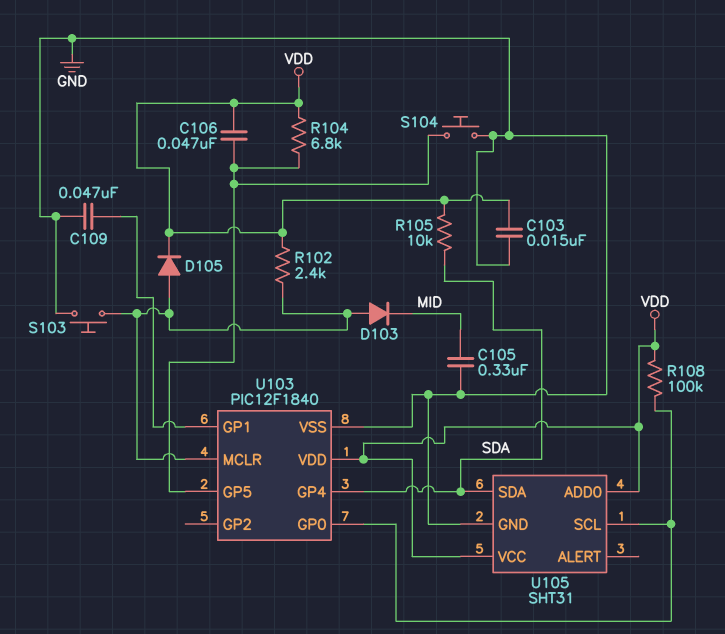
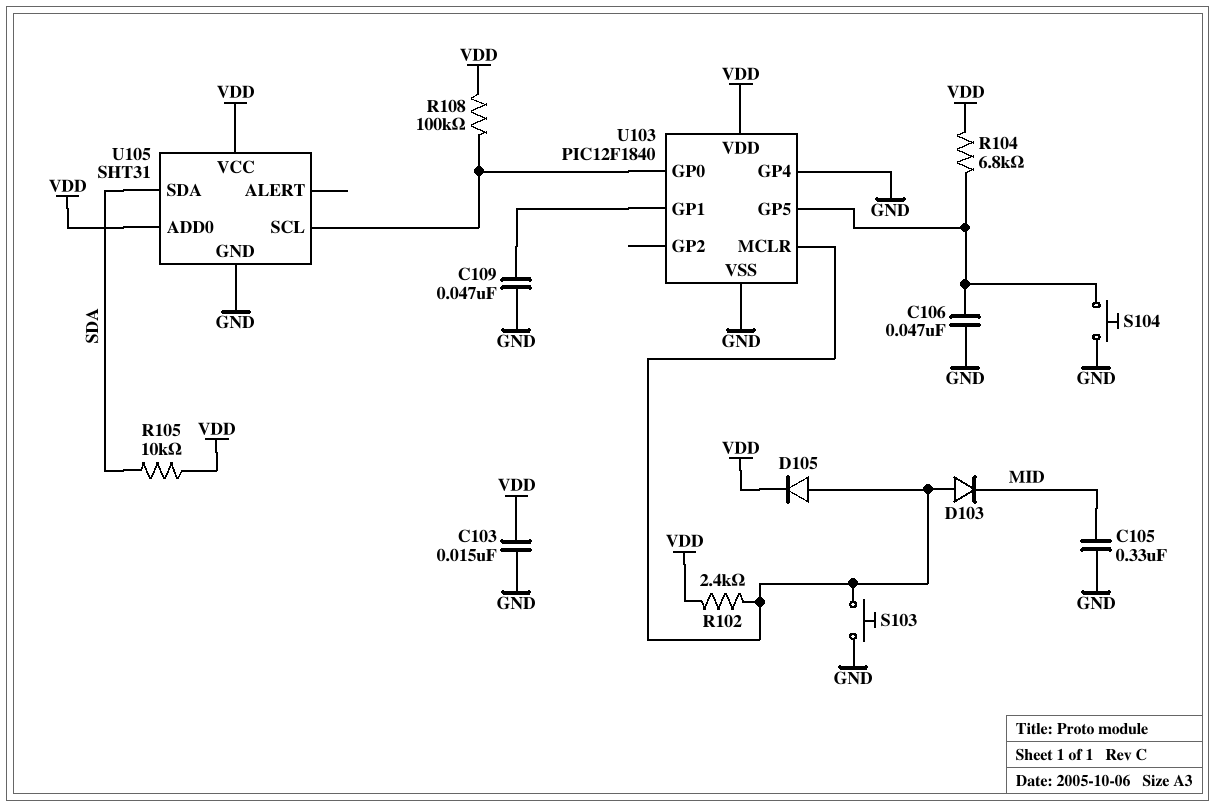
C106: 47nF (U103/GP5, VDD) -> 47nF (GND, U103/GP5)
U103 pin GP4: SDA -> GND

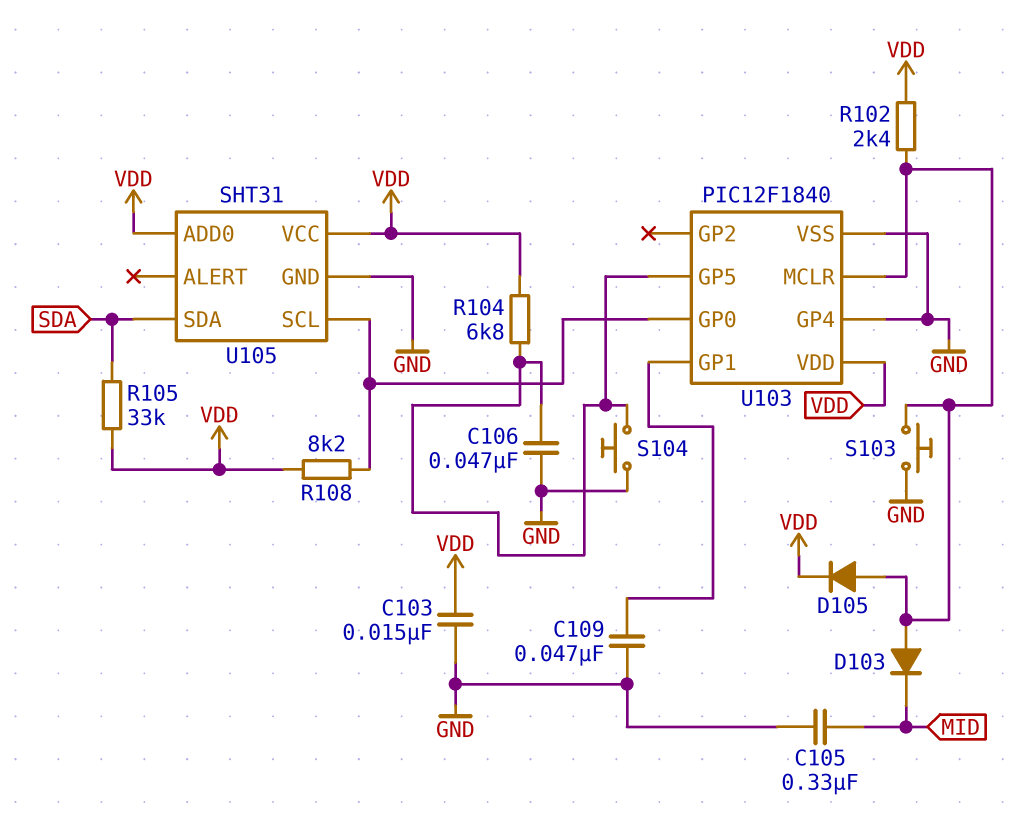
R105: 10k (SDA, VDD) -> 33k (SDA, VDD)
R108: 100k (U103/GP0, VDD) -> 8.2k (U103/GP0, VDD)

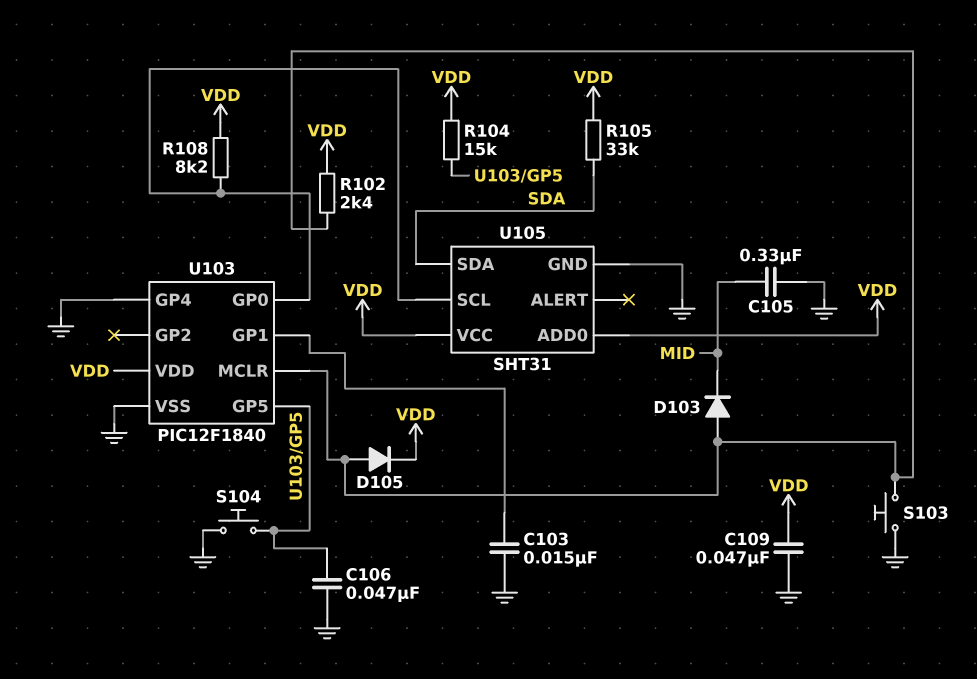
C103: 15nF (GND, VDD) -> 15nF (GND, U103/GP1)
C109: 47nF (GND, U103/GP1) -> 47nF (GND, VDD)
R104: 6.8k (U103/GP5, VDD) -> 15k (U103/GP5, VDD)

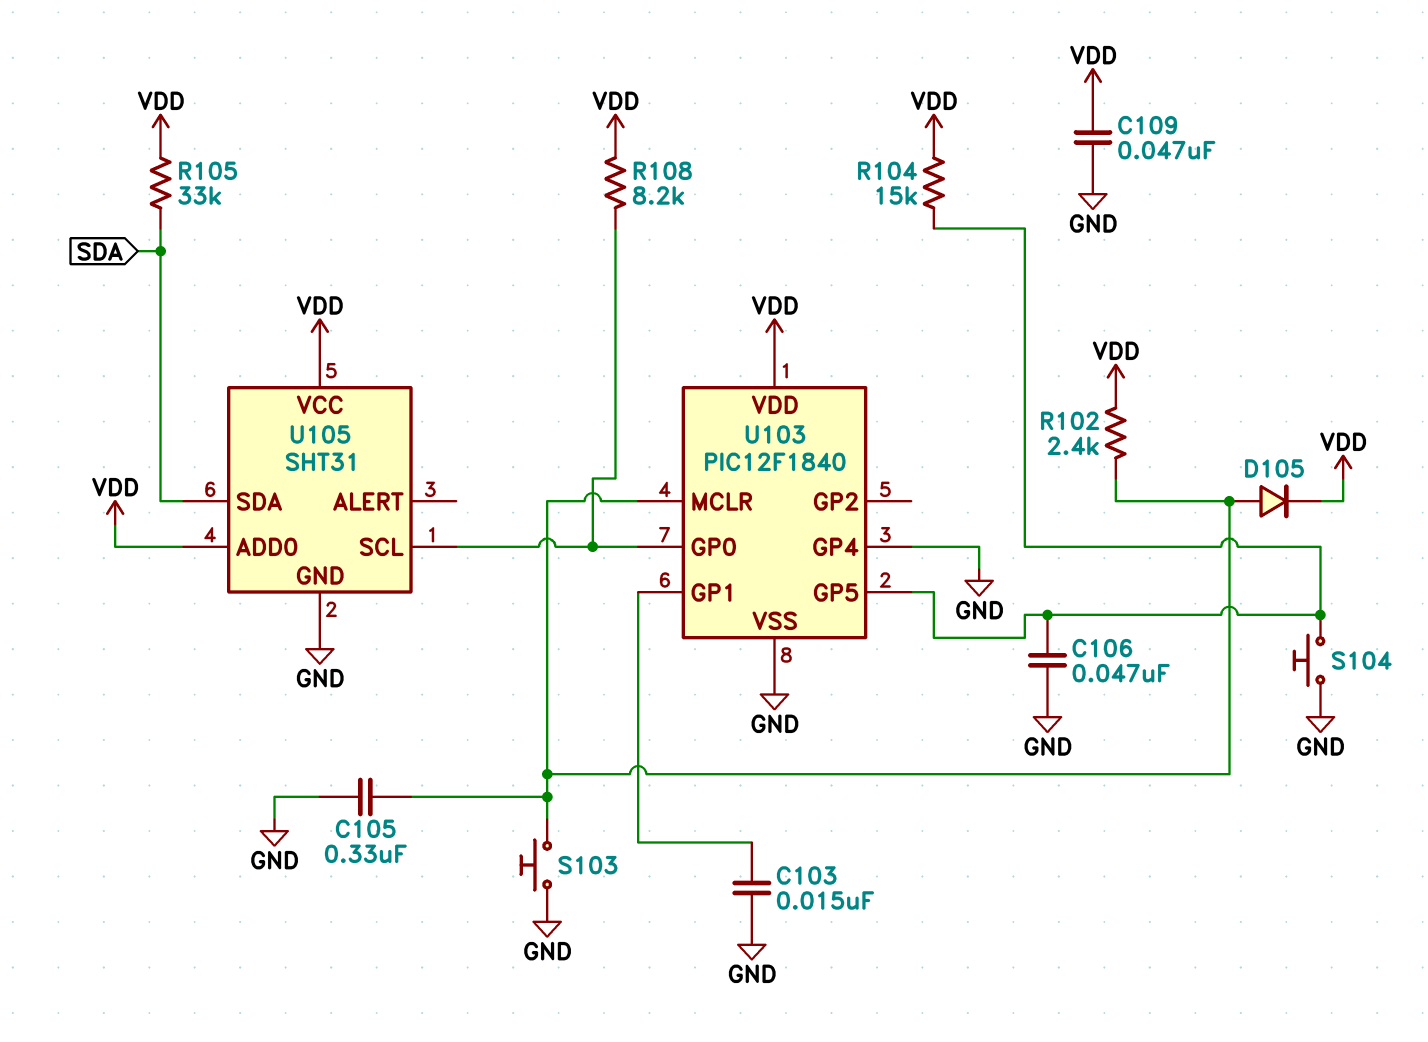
C105: 330nF (GND, MID) -> 330nF (GND, U103/MCLR)
D103: diode (A U103/MCLR, K MID) -> none

